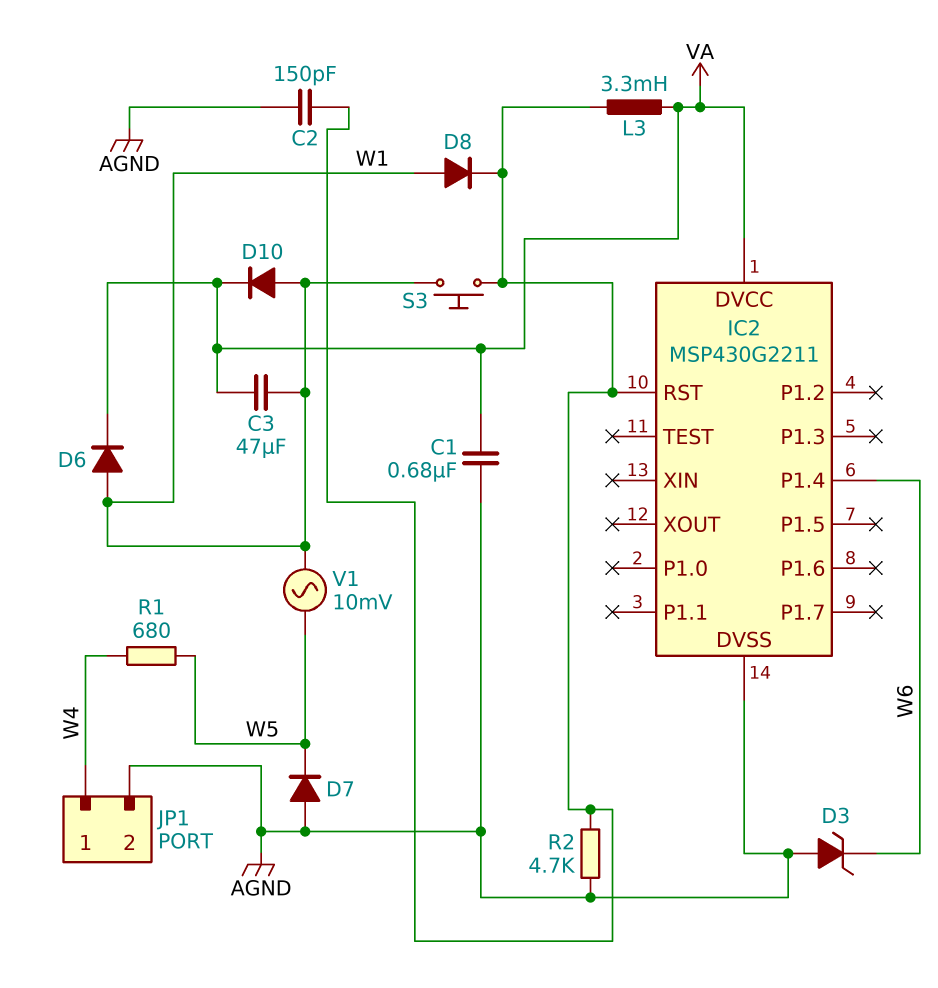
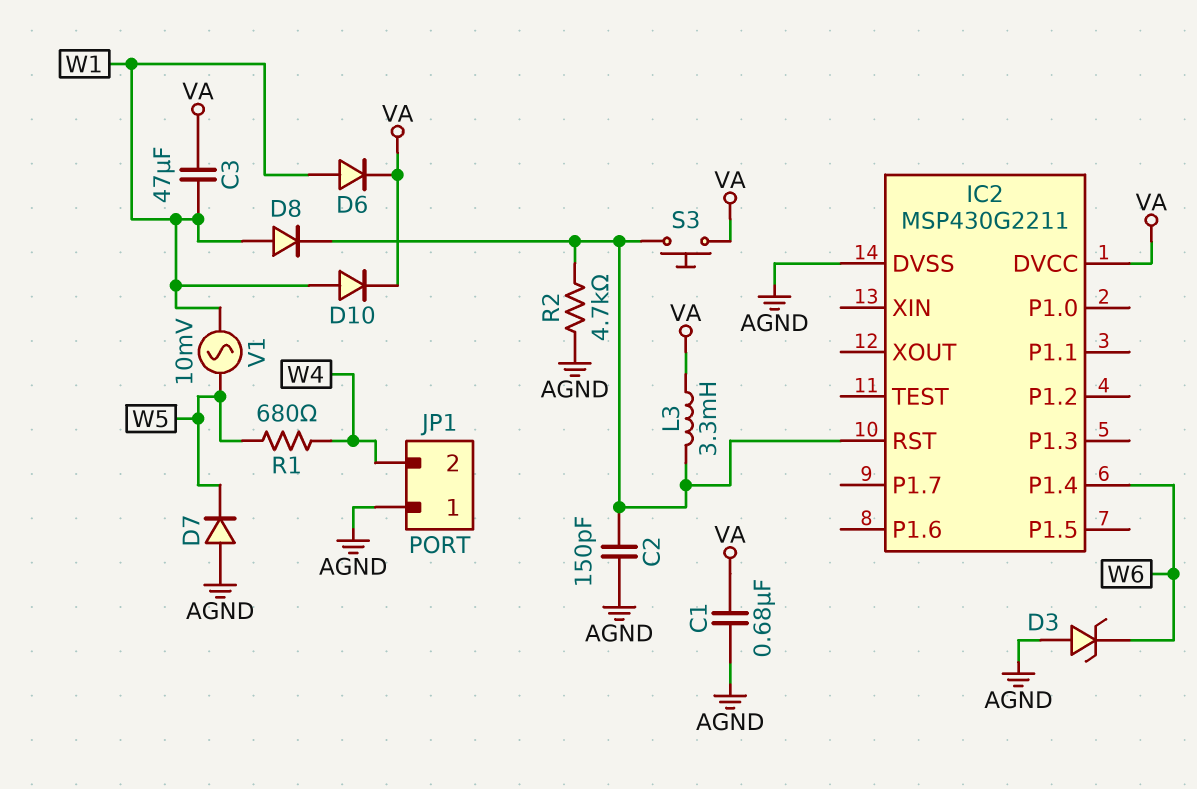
JP1 pin 1: W4 -> AGND
JP1 pin 2: AGND -> W4
S3: button (IC2/RST, W1) -> button (IC2/RST, VA)

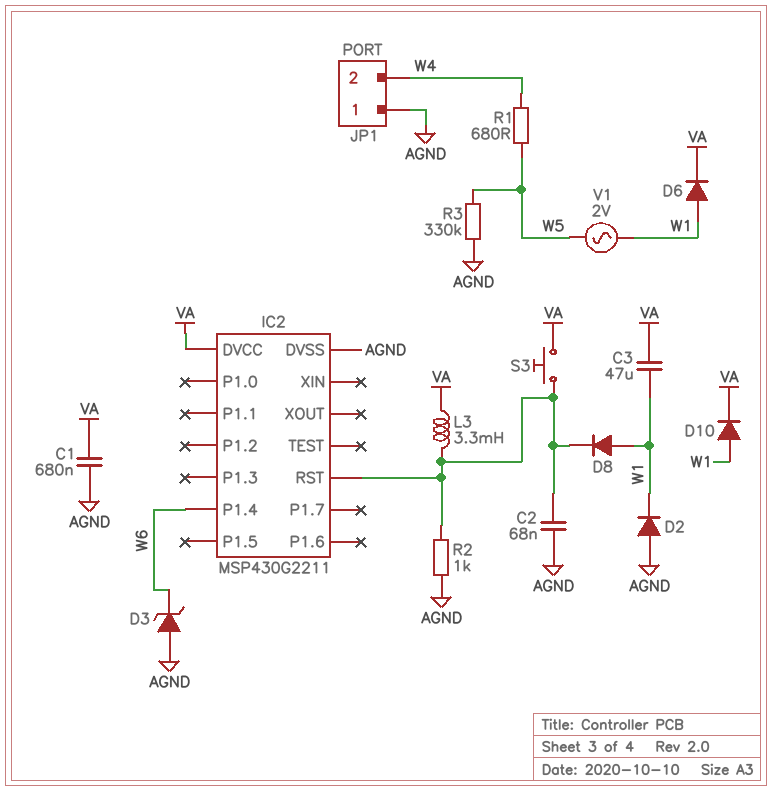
C2: 150pF (AGND, IC2/RST) -> 68nF (AGND, IC2/RST)
D2: none -> diode (A AGND, K W1)
D7: diode (A AGND, K W5) -> none
R2: 4.7k (AGND, IC2/RST) -> 1k (AGND, IC2/RST)
R3: none -> 330k (AGND, W5)
V1: AC 10mV (W1, W5) -> AC 2V (W1, W5)

